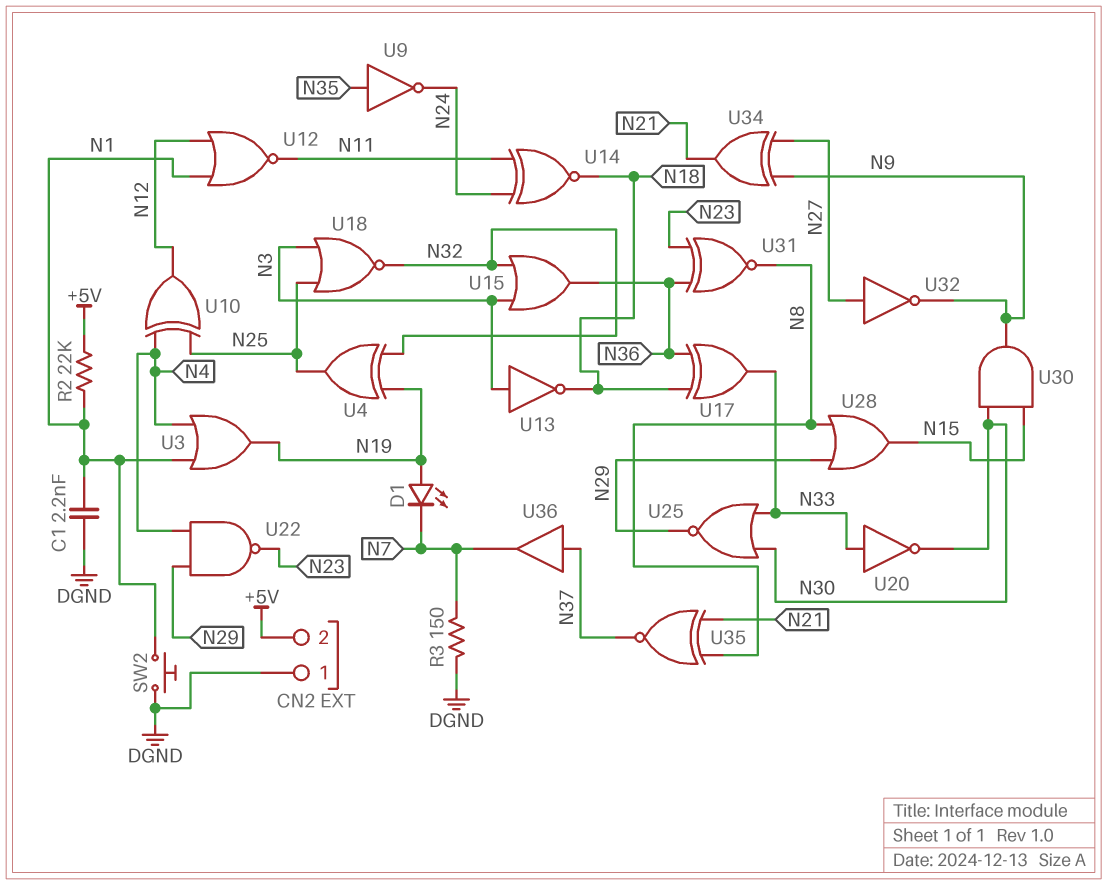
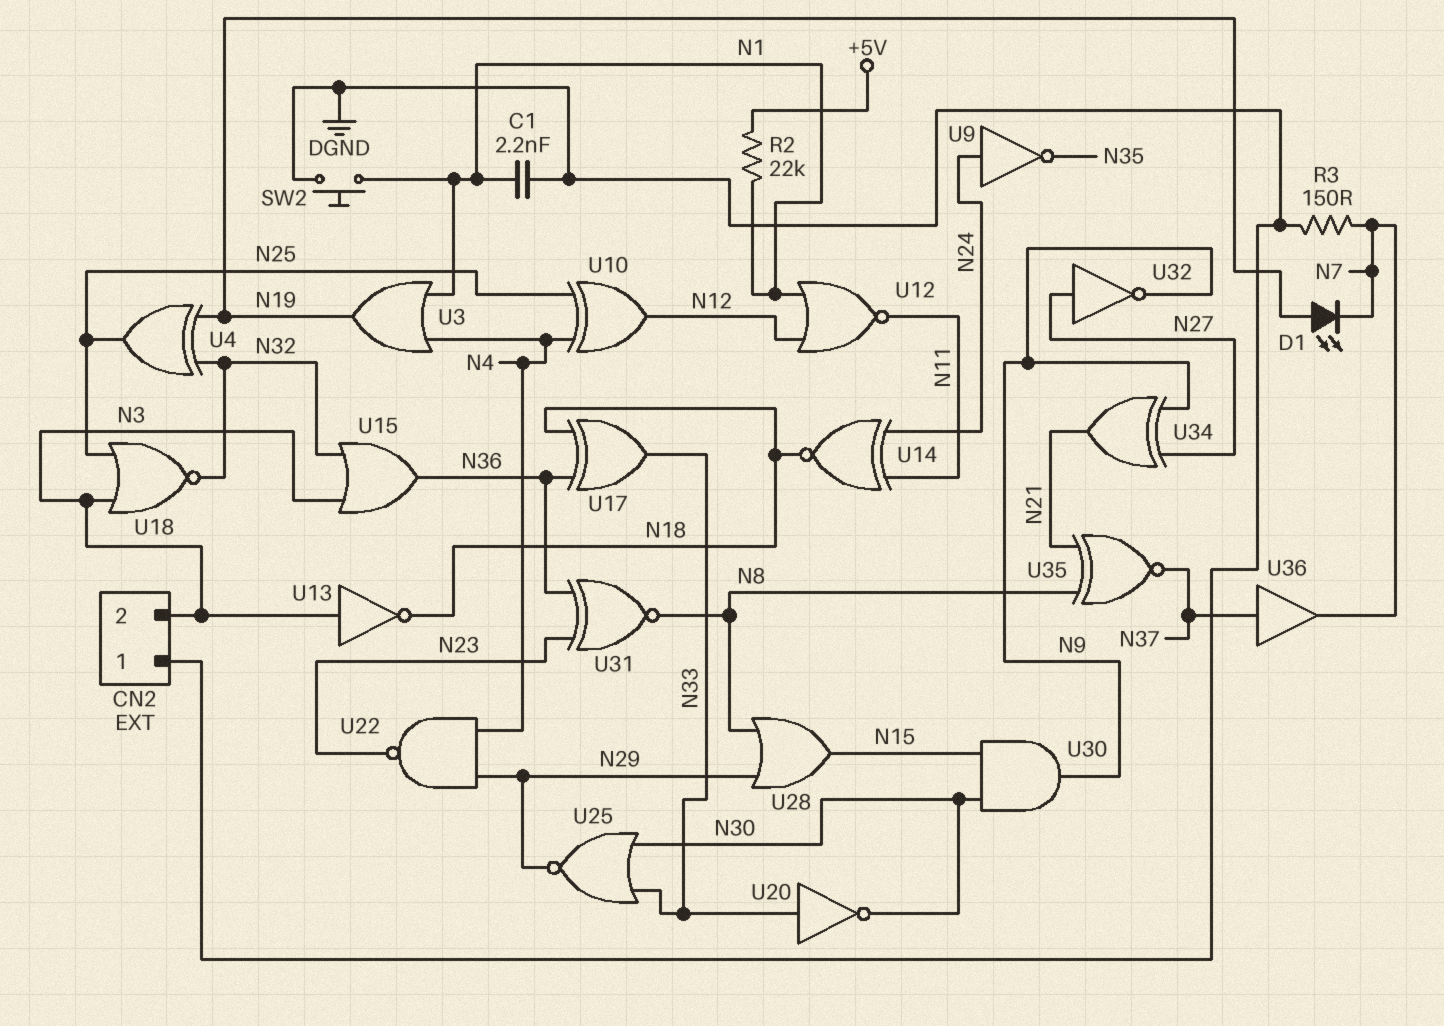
CN2 pin 2: +5V -> N3
U9: NOT (in N35, out N24) -> NOT (in N24, out N35)

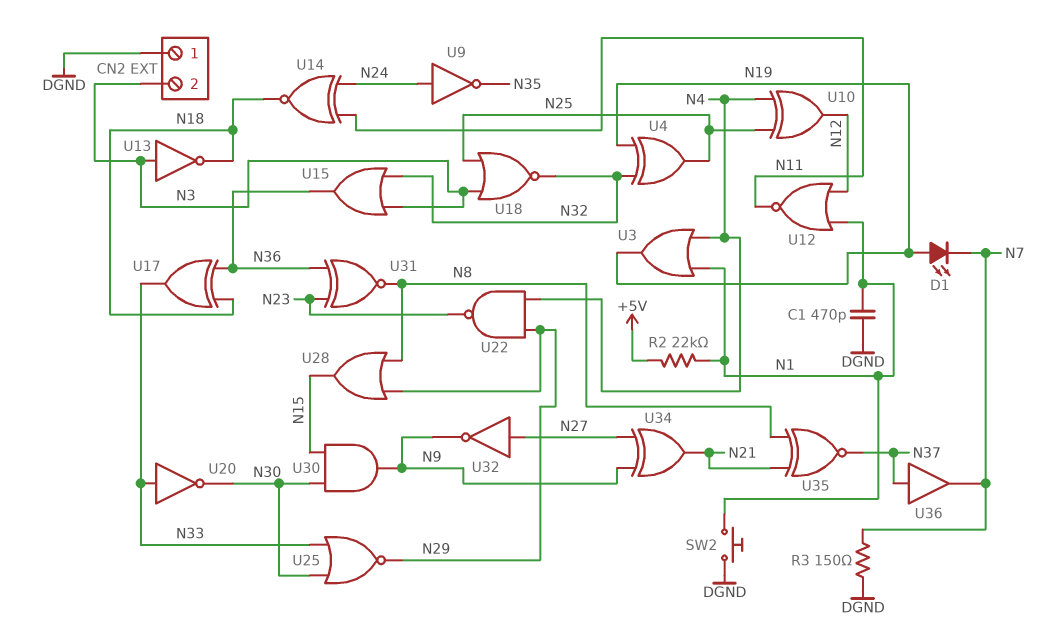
C1: 2.2nF (DGND, N1) -> 470pF (DGND, N1)

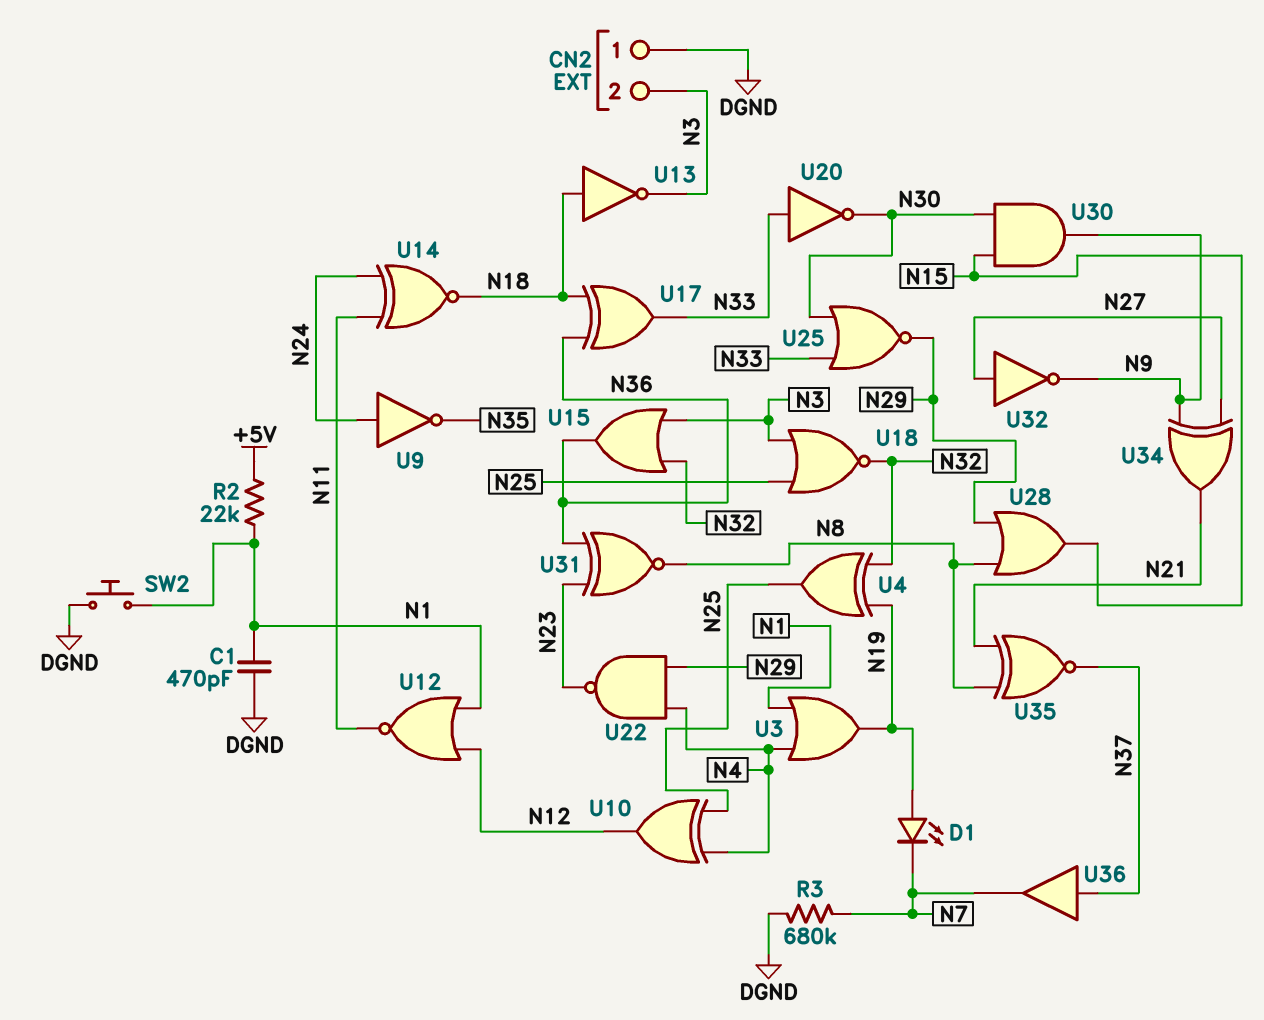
R3: 150 (DGND, N7) -> 680k (DGND, N7)
U13: NOT (in N3, out N18) -> NOT (in N18, out N3)

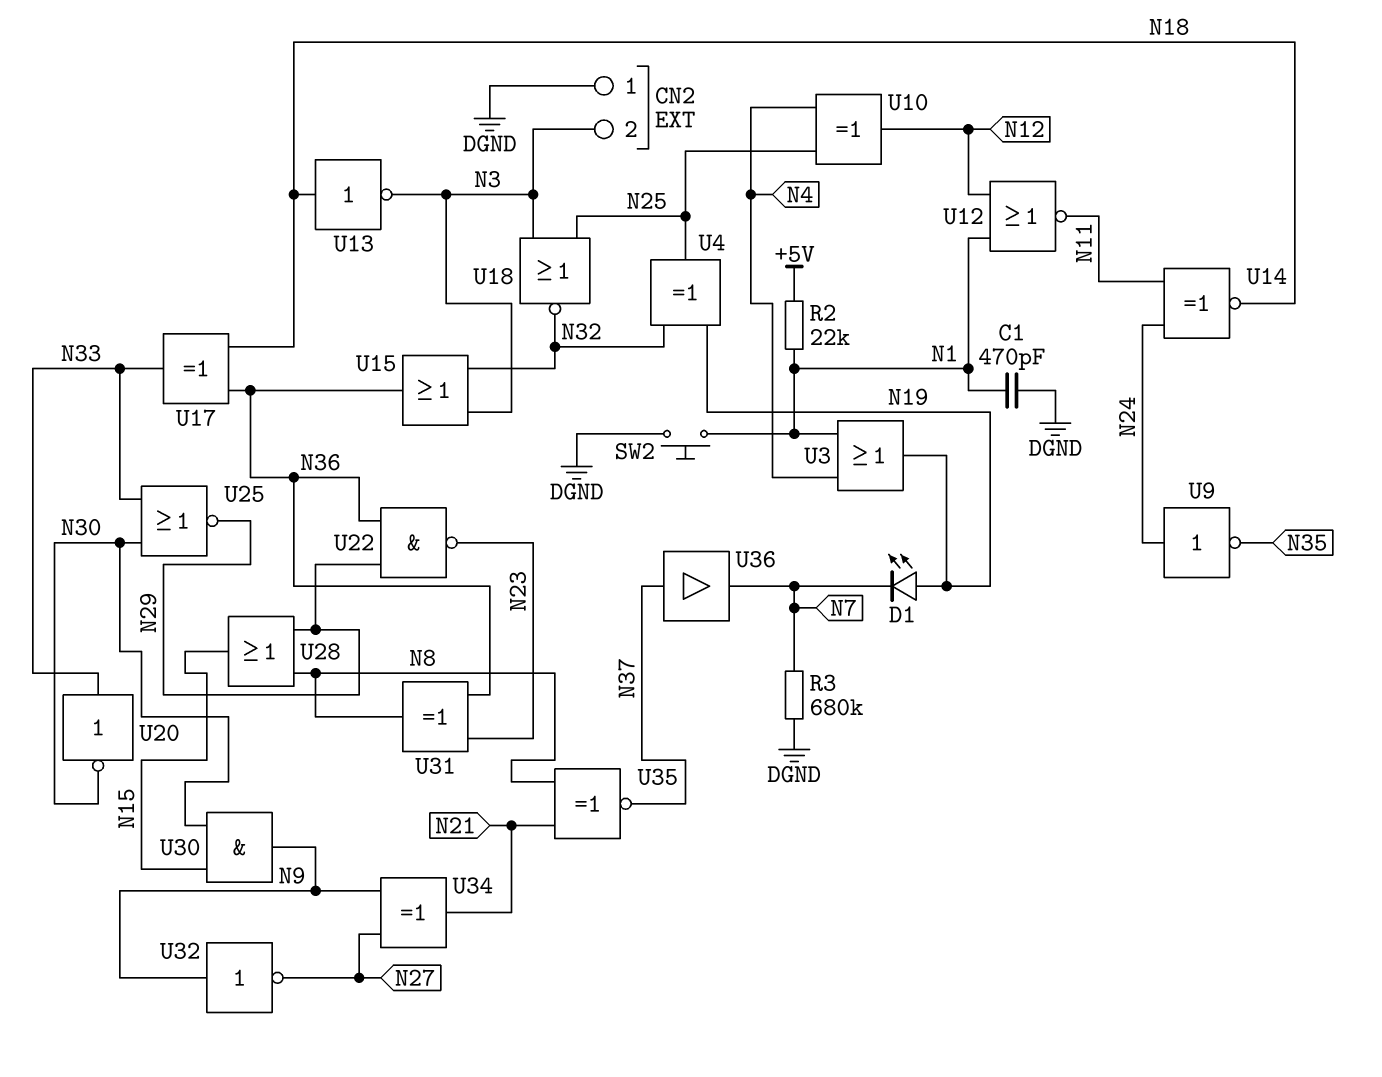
U22: NAND (in N4, in N29, out N23) -> NAND (in N29, in N36, out N23)
U31: XNOR (in N23, in N36, out N8) -> XOR (in N23, in N36, out N8)
U32: NOT (in N27, out N9) -> NOT (in N9, out N27)

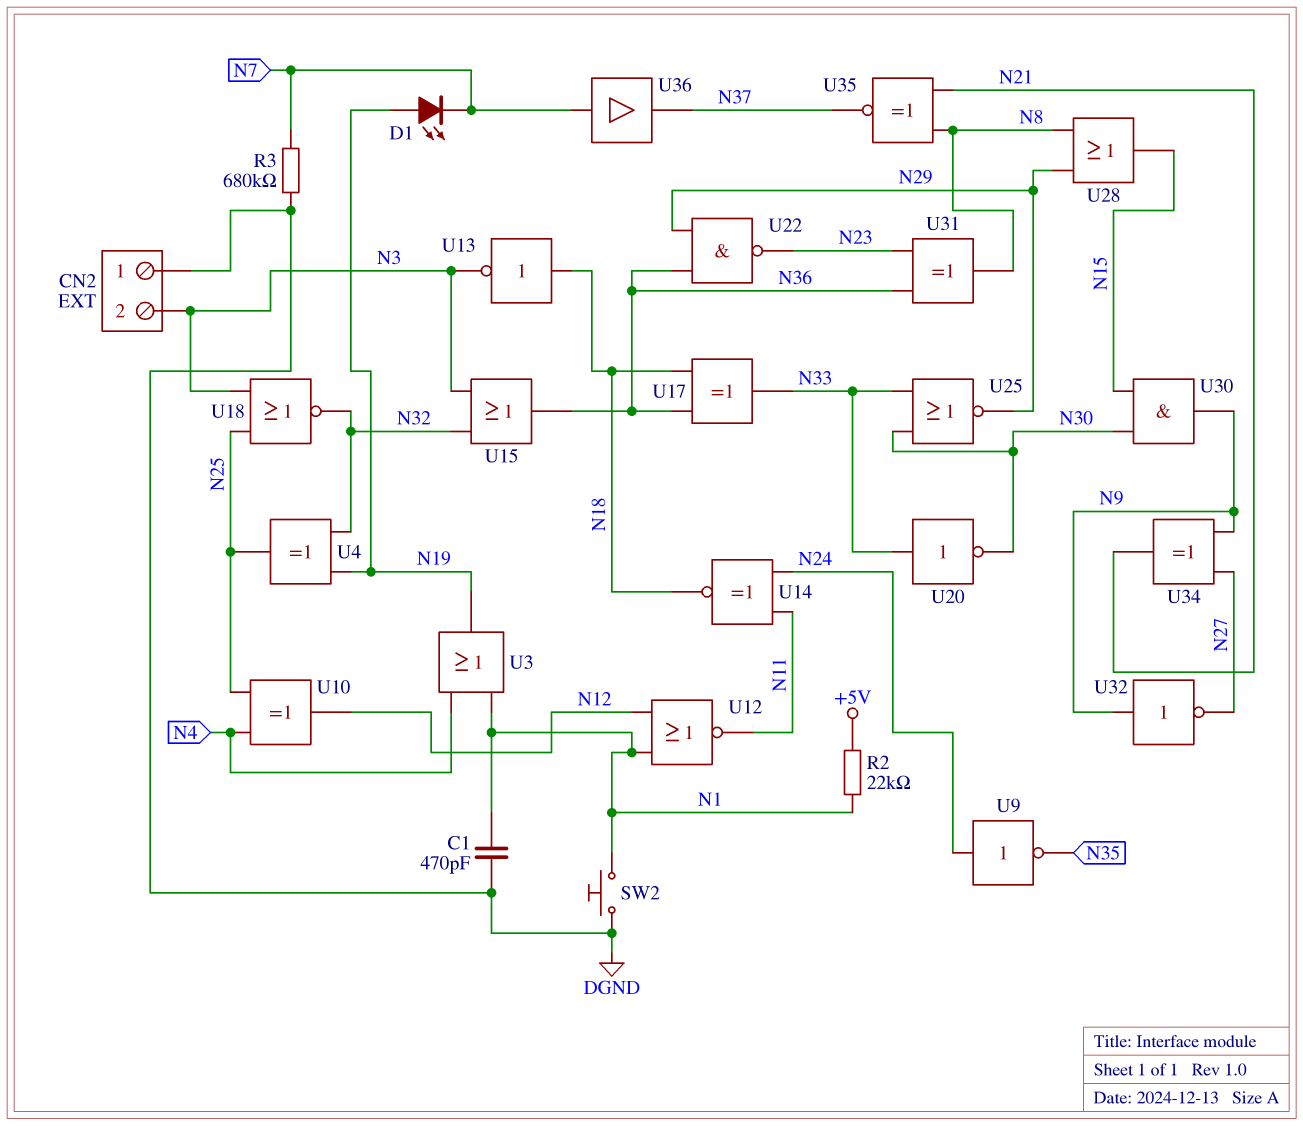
U36: buffer (in N37, out N7) -> buffer (in N7, out N37)

